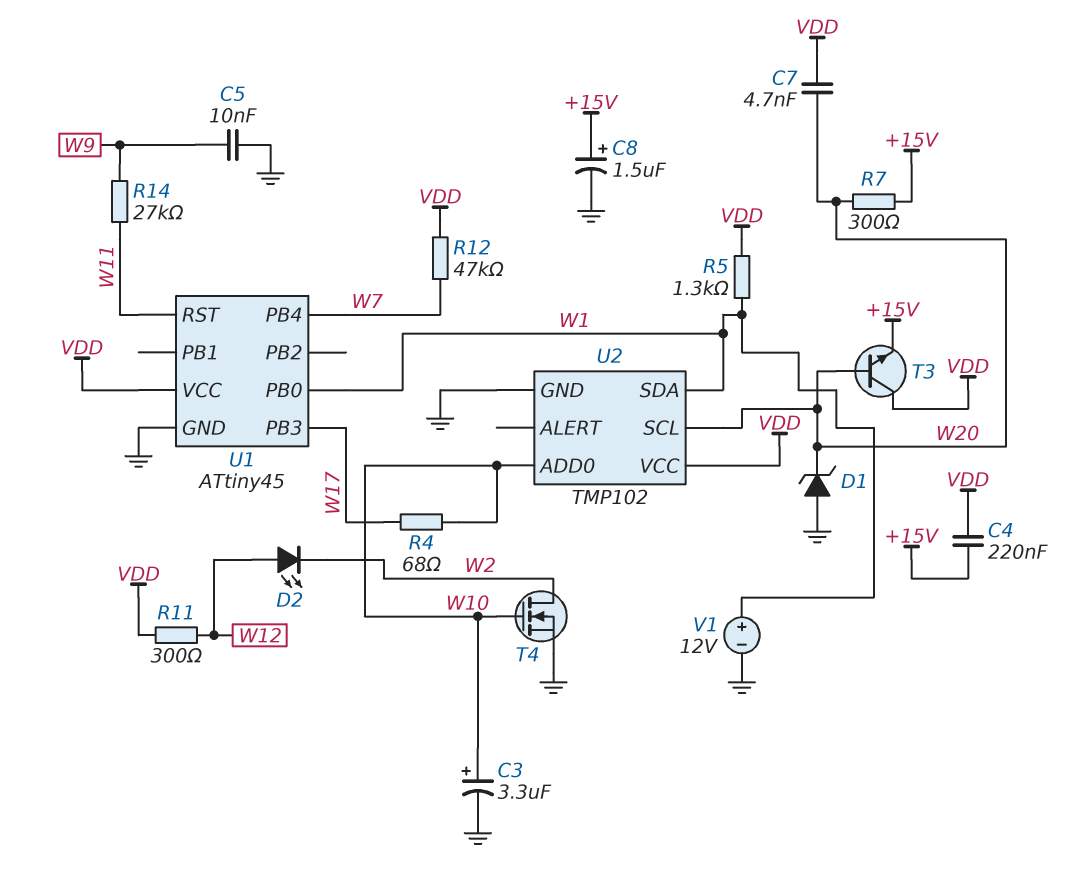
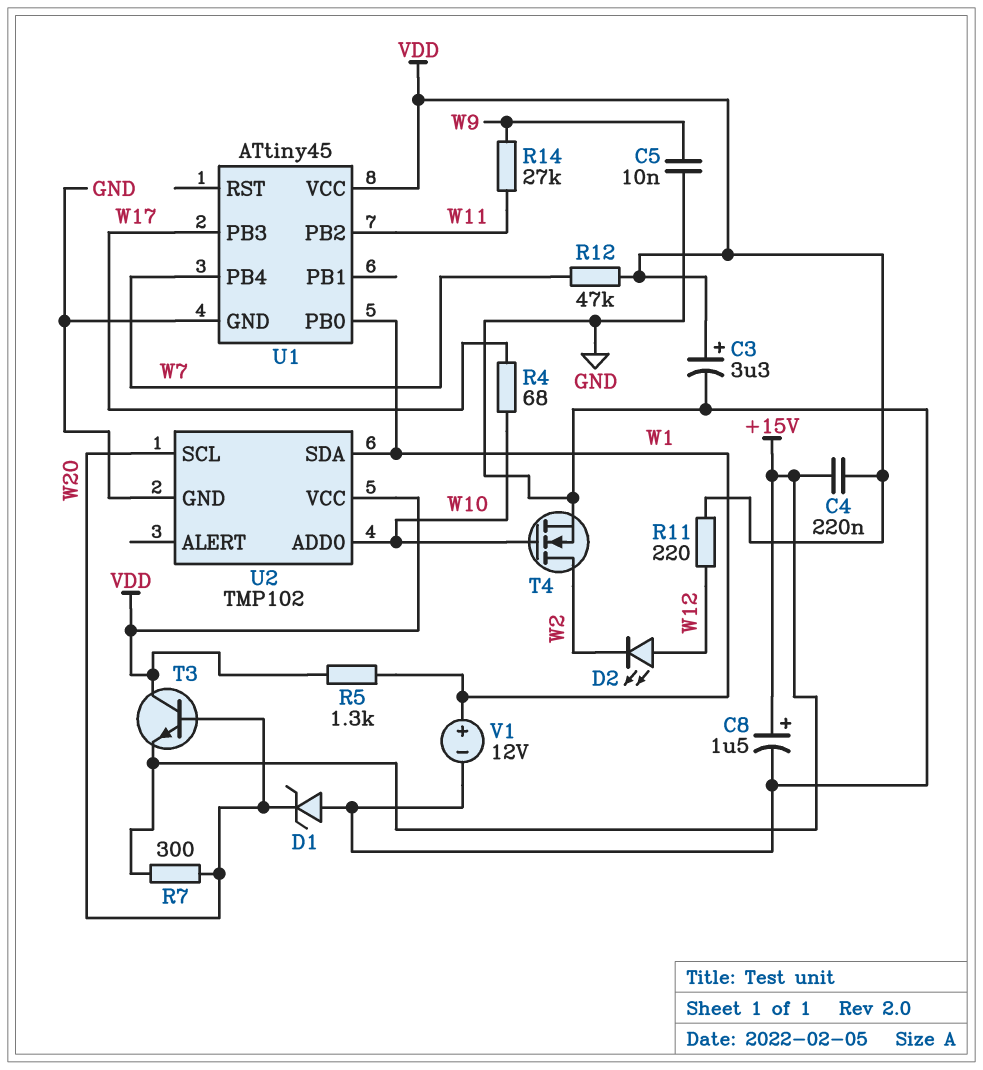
C3: 3.3uF (plus W10, minus GND) -> 3.3uF (plus VDD, minus GND)
C7: 4.7nF (VDD, W20) -> none
R11: 300 (VDD, W12) -> 220 (VDD, W12)
U1 pin PB2: none -> W11
U1 pin RST: W11 -> none

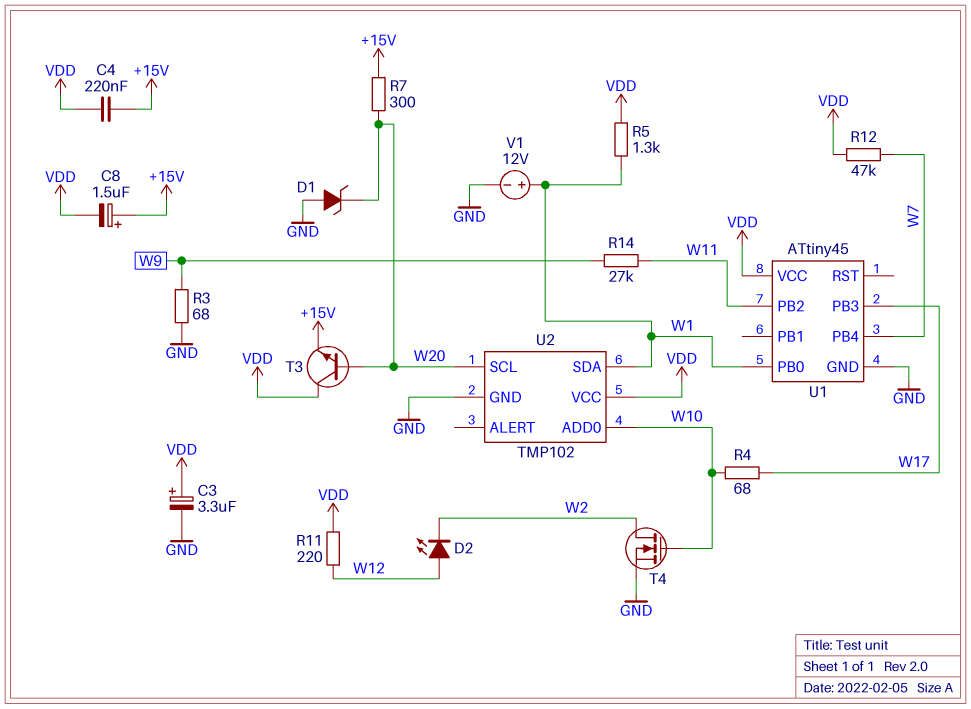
C5: 10nF (GND, W9) -> none
C8: 1.5uF (plus +15V, minus GND) -> 1.5uF (plus +15V, minus VDD)
R3: none -> 68 (GND, W9)

